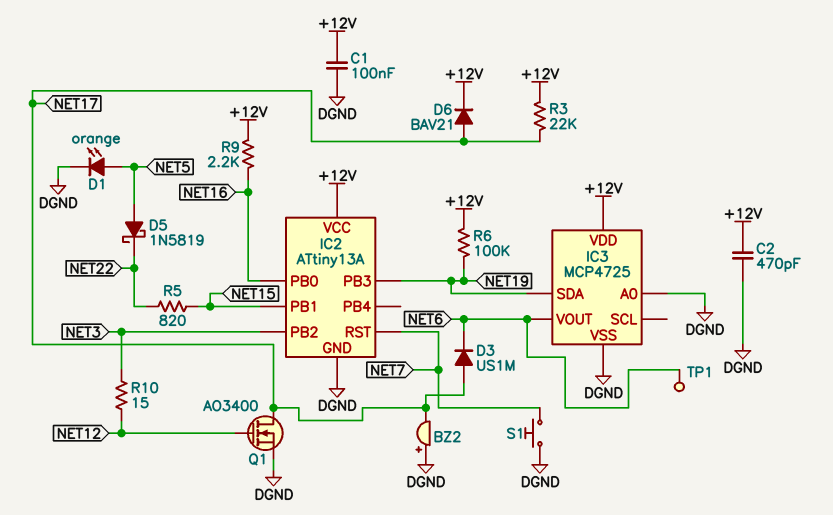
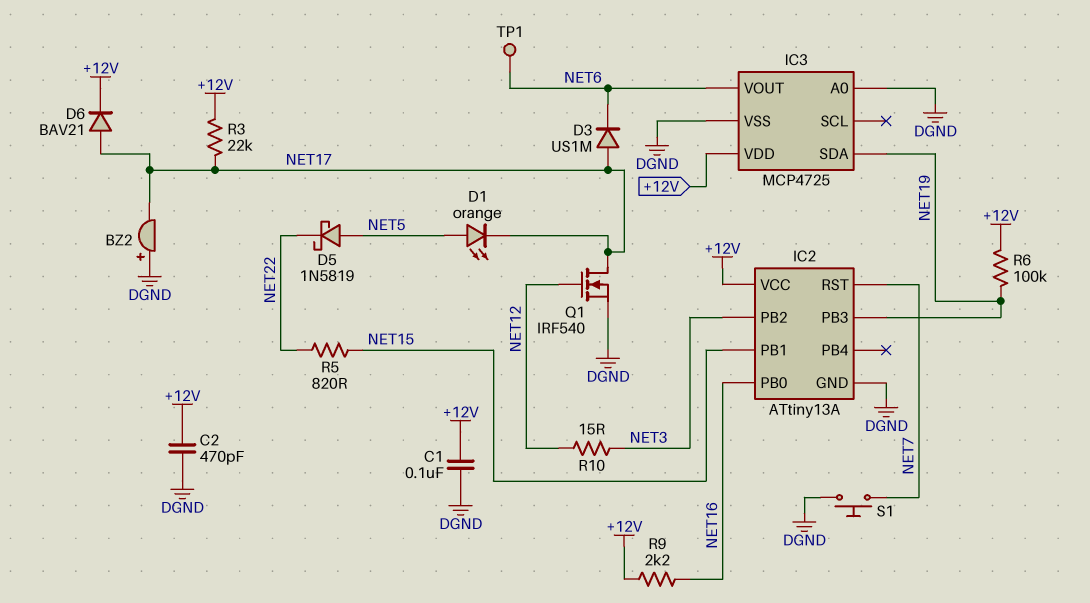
D1: LED orange (A NET5, K DGND) -> LED orange (A NET5, K NET17)
Q1: NMOS AO3400 (G NET12, D NET17, S DGND) -> NMOS IRF540 (G NET12, D NET17, S DGND)

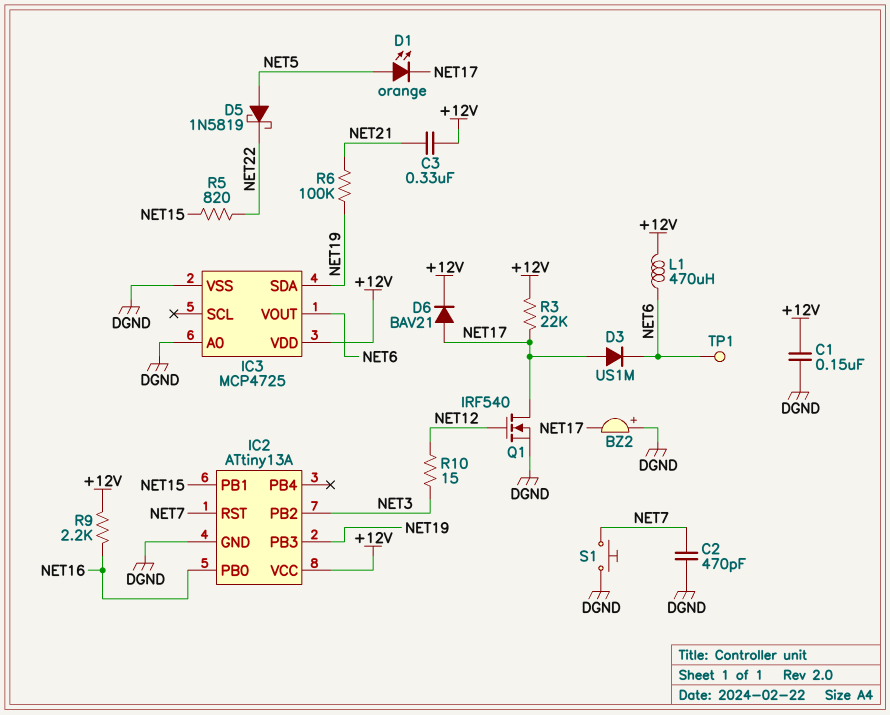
C1: 100nF (+12V, DGND) -> 150nF (+12V, DGND)
C2: 470pF (+12V, DGND) -> 470pF (DGND, NET7)
C3: none -> 330nF (+12V, NET21)
L1: none -> 470uH (+12V, NET6)
R6: 100k (+12V, NET19) -> 100k (NET19, NET21)

